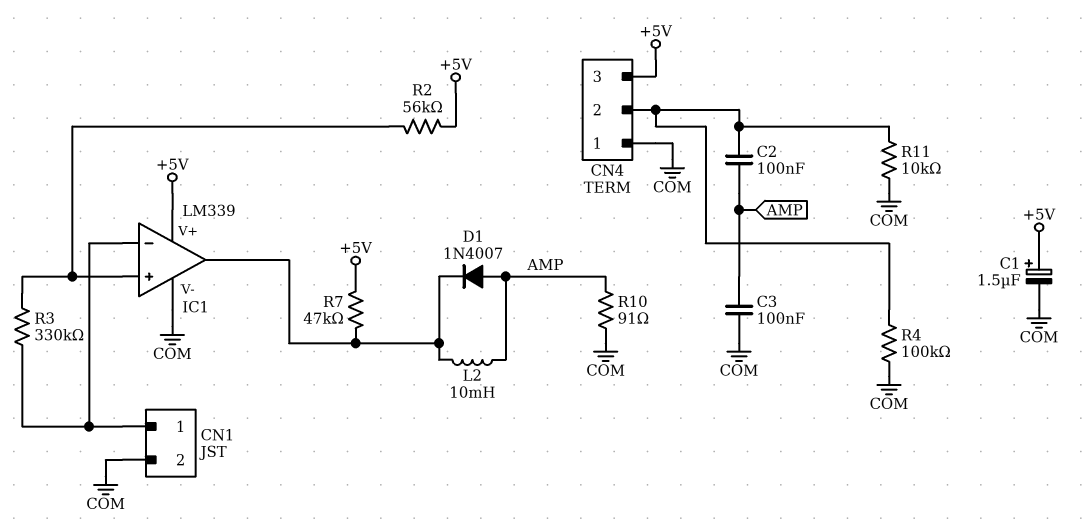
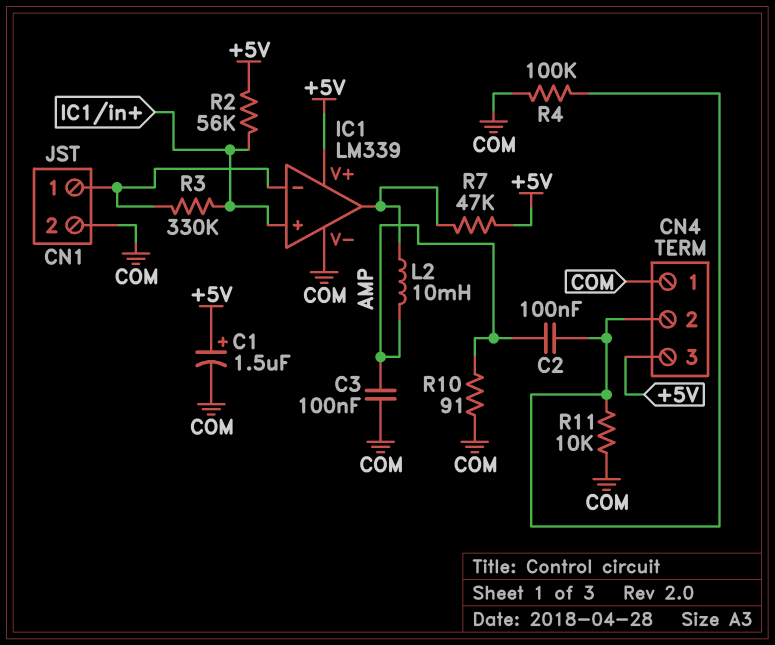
D1: diode 1N4007 (A AMP, K IC1/out) -> none

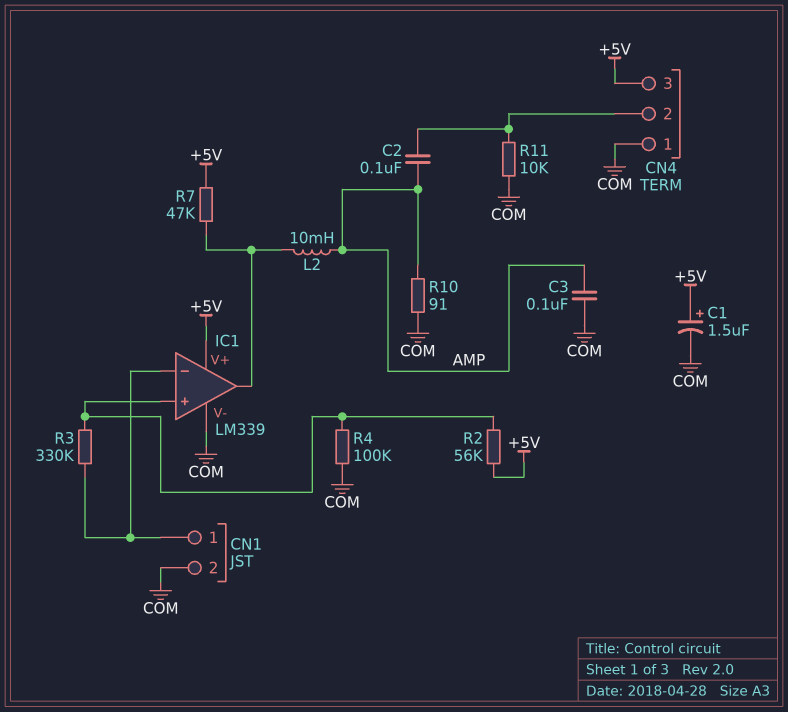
R4: 100k (CN4/2, COM) -> 100k (COM, IC1/in+)

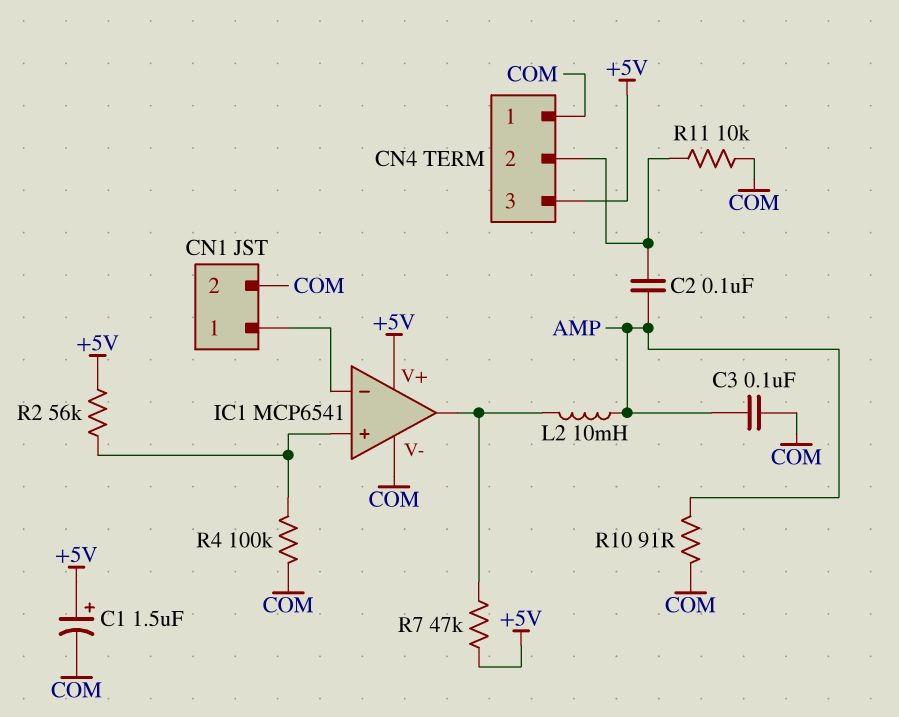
IC1: LM339 -> MCP6541
R3: 330k (CN1/1, IC1/in+) -> none

